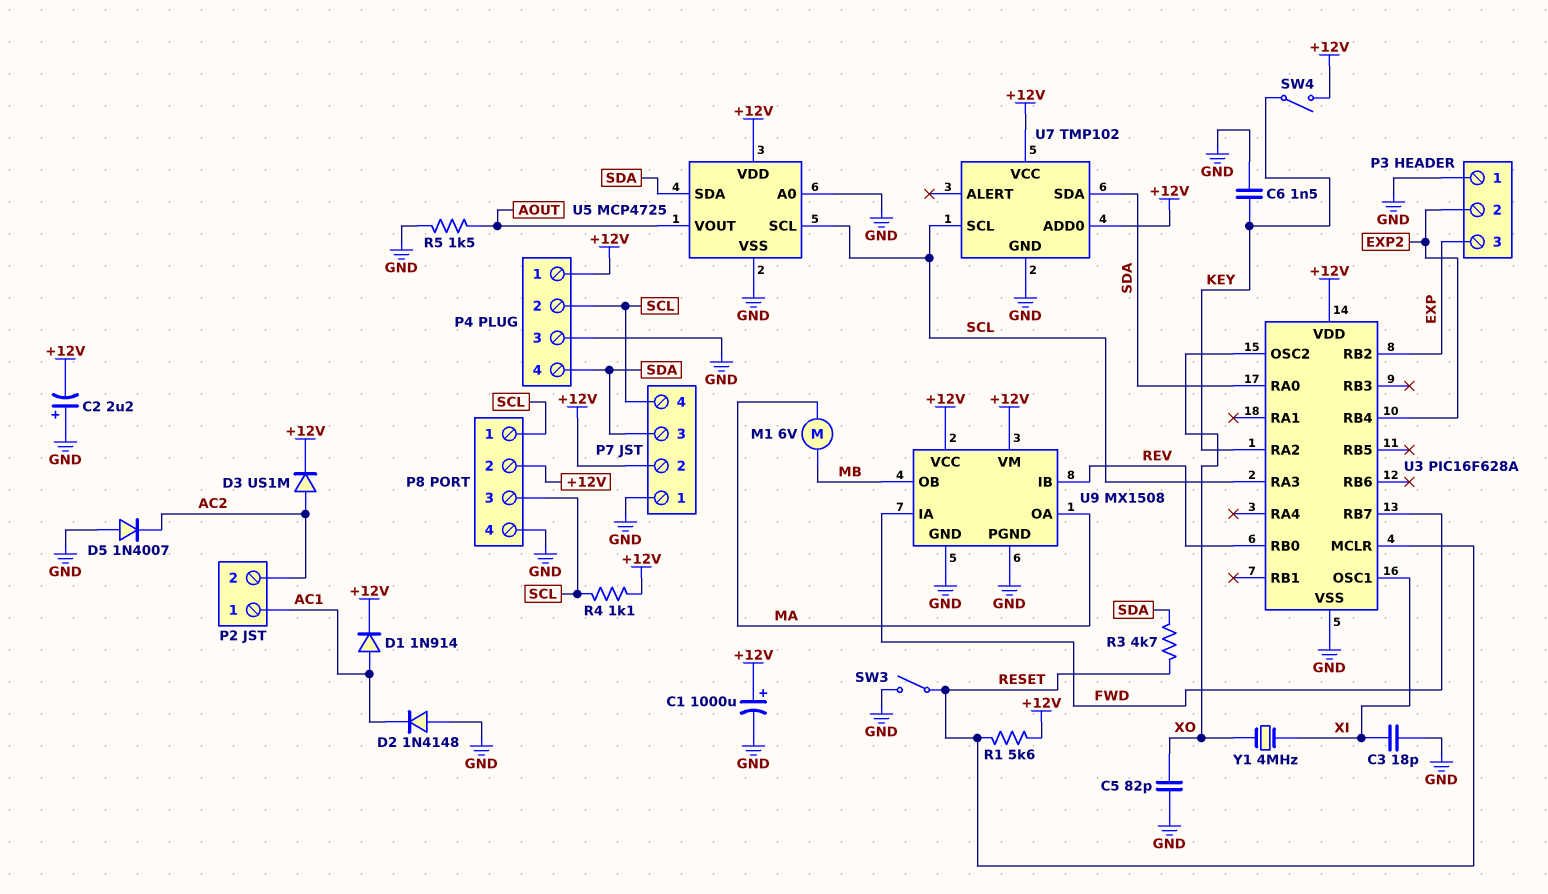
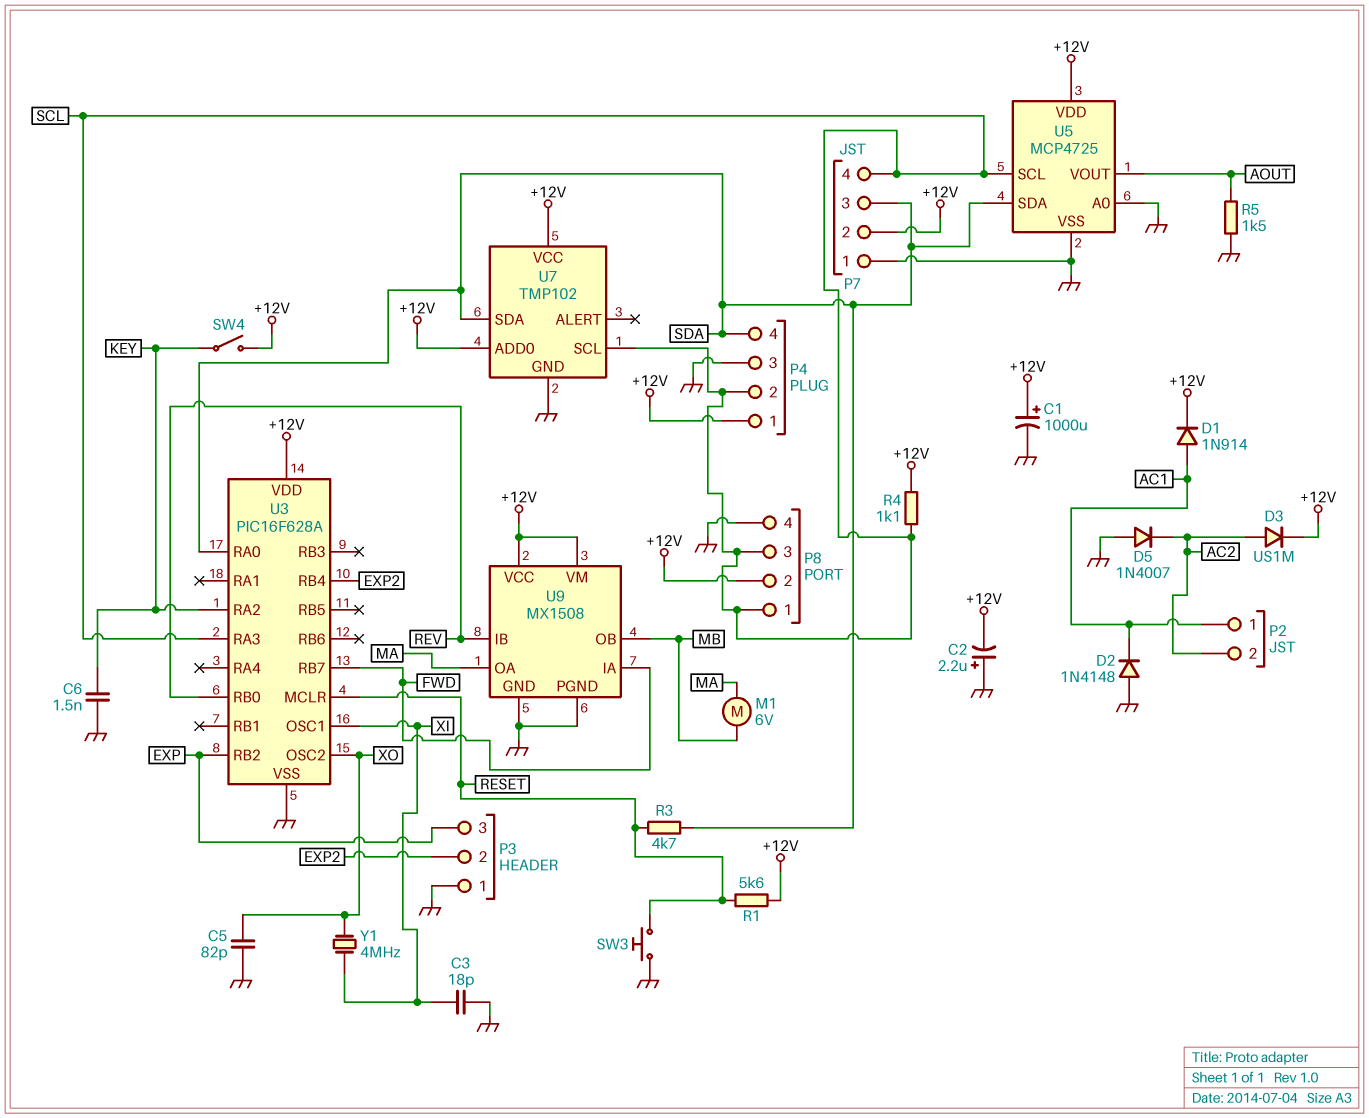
SW3: switch (GND, RESET) -> button (GND, RESET)

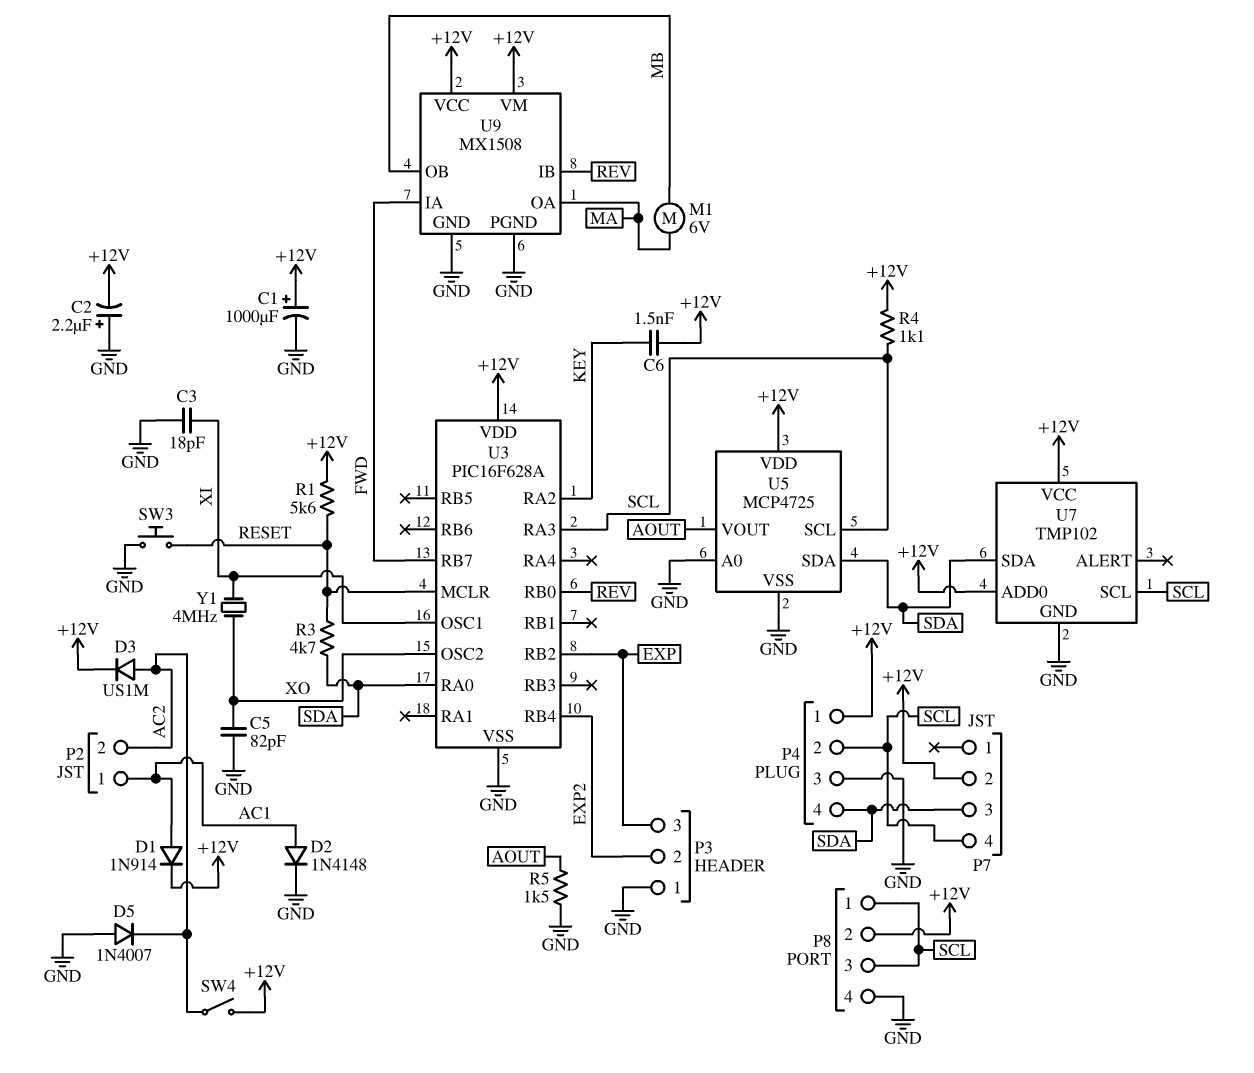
C6: 1.5nF (GND, KEY) -> 1.5nF (+12V, KEY)
D2: diode 1N4148 (A GND, K AC1) -> diode 1N4148 (A AC1, K GND)
P7 pin 1: GND -> none
SW4: switch (+12V, KEY) -> switch (+12V, AC2)

